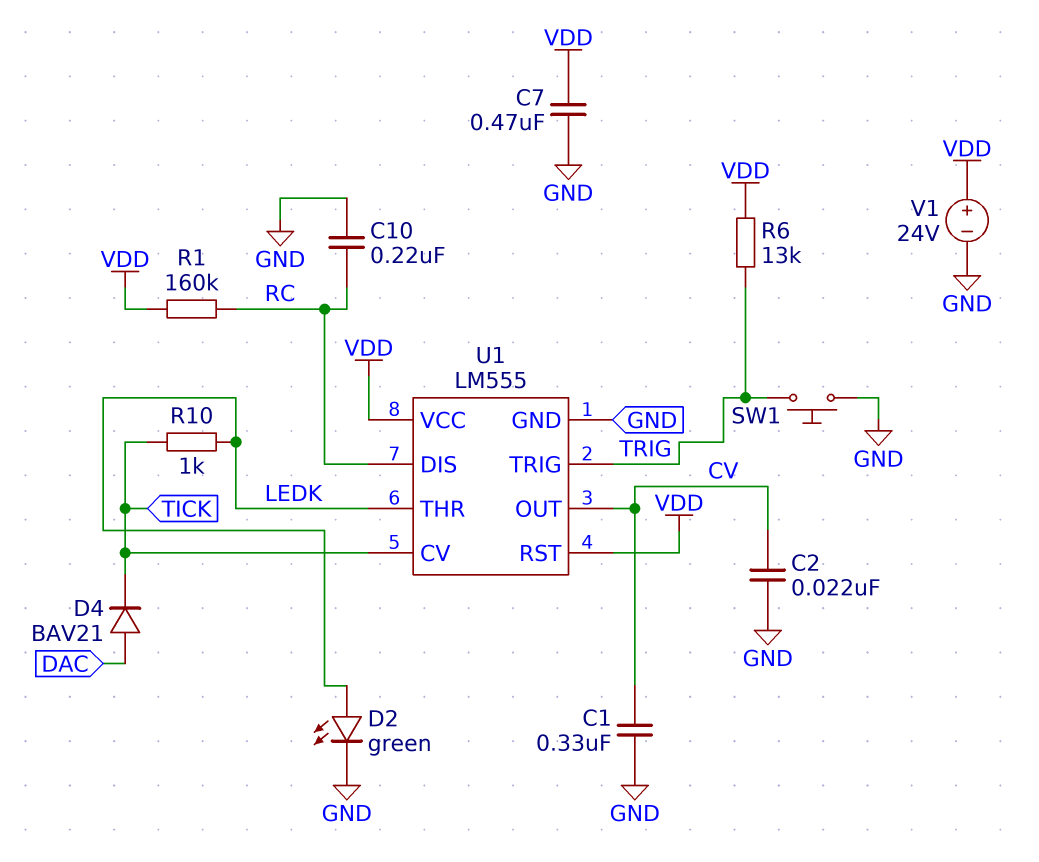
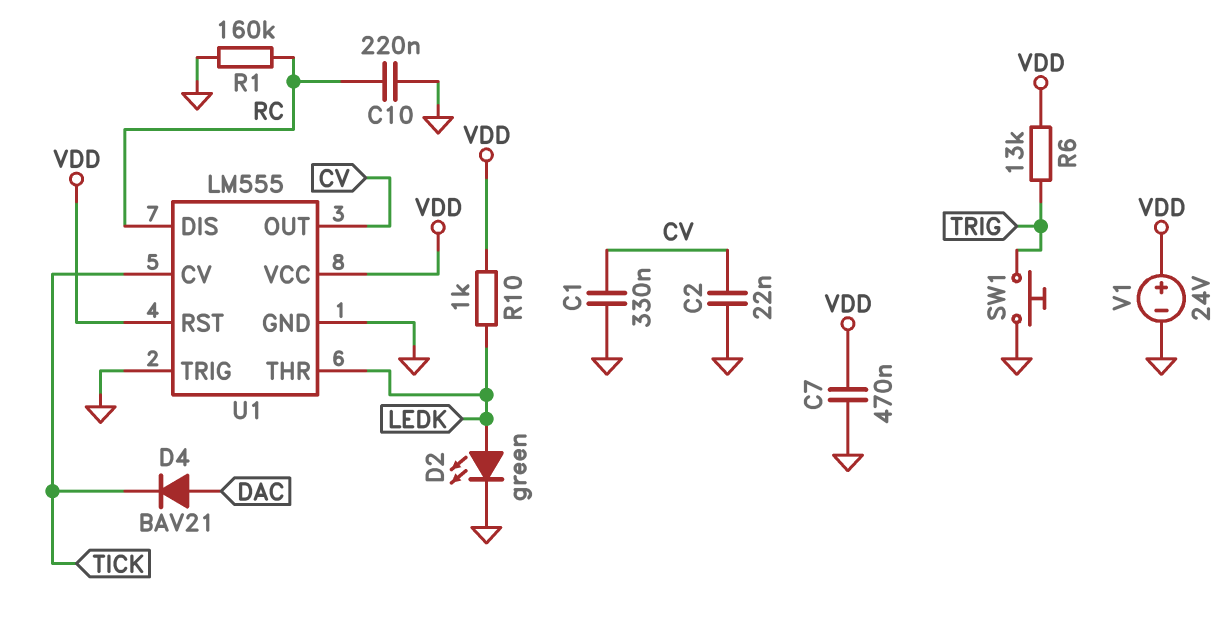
R1: 160k (RC, VDD) -> 160k (GND, RC)
R10: 1k (LEDK, TICK) -> 1k (LEDK, VDD)
U1 pin TRIG: TRIG -> GND

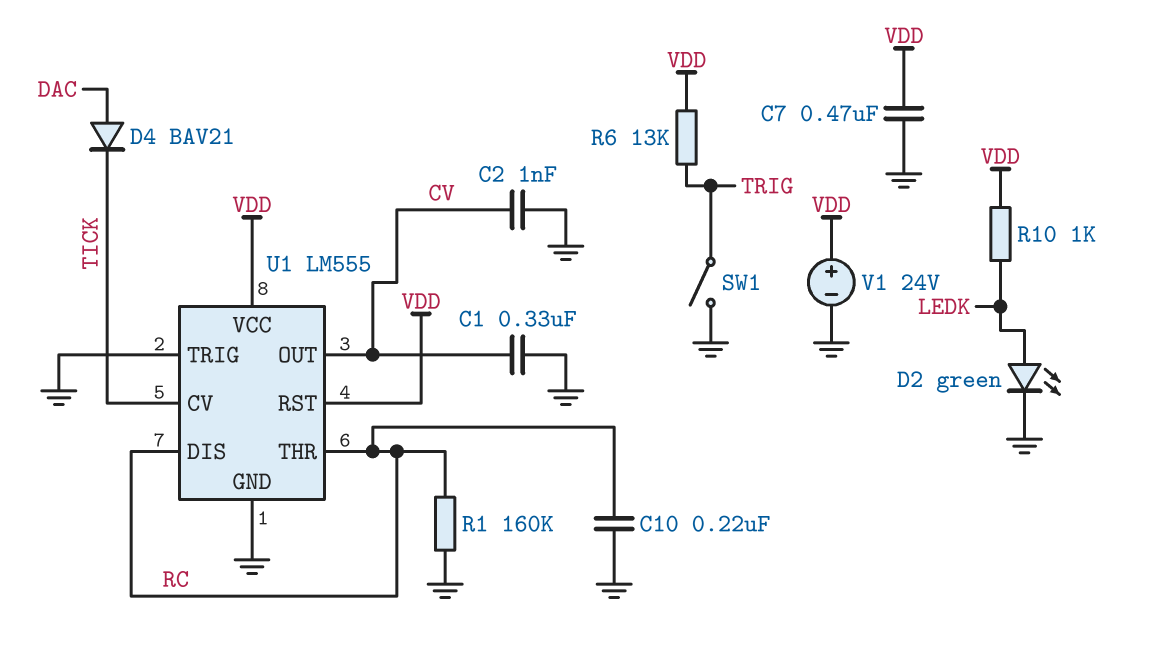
C2: 22nF (CV, GND) -> 1nF (CV, GND)
SW1: button (GND, TRIG) -> switch (GND, TRIG)
U1 pin THR: LEDK -> RC

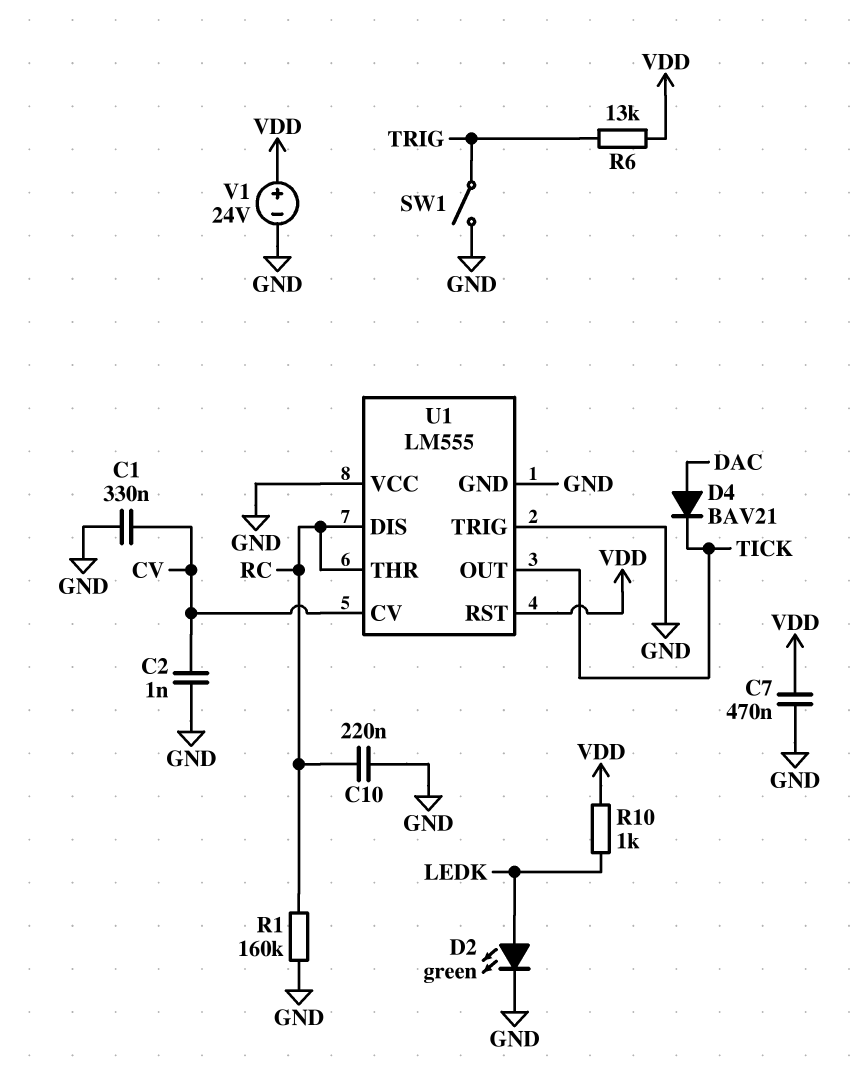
U1 pin CV: TICK -> CV
U1 pin OUT: CV -> TICK
U1 pin VCC: VDD -> GND

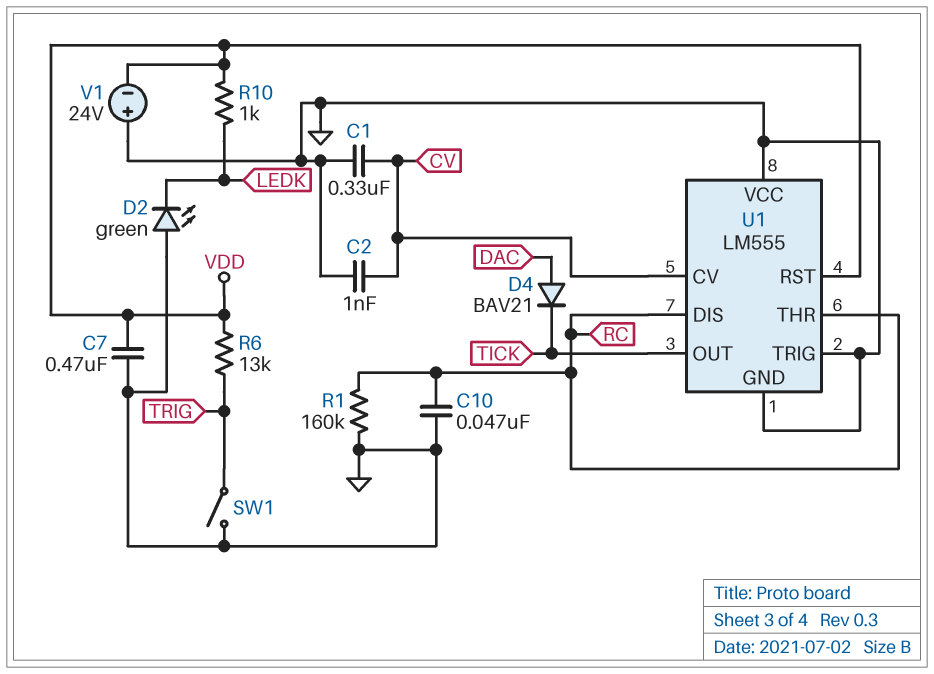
C10: 220nF (GND, RC) -> 47nF (GND, RC)
D2: LED green (A LEDK, K GND) -> LED green (A GND, K LEDK)
V1: 24V (plus VDD, minus GND) -> 24V (plus GND, minus VDD)

